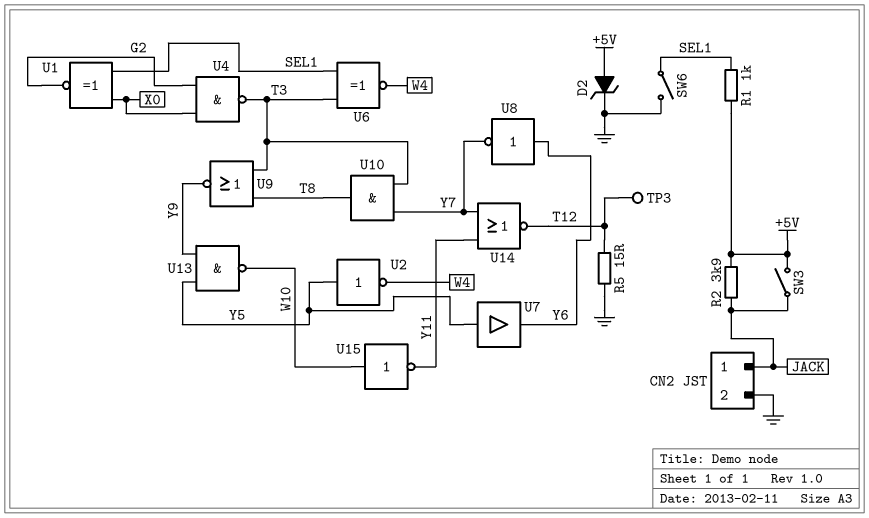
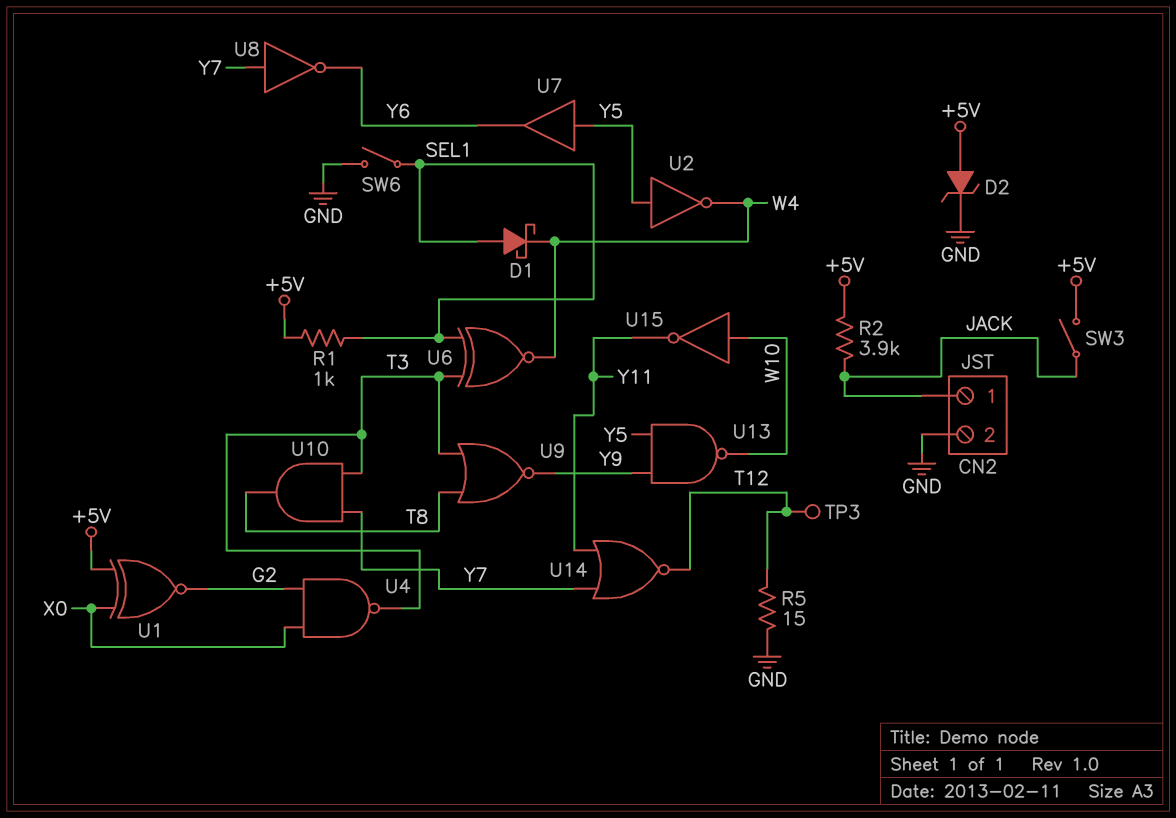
D1: none -> schottky (A SEL1, K W4)
U1: XNOR (in SEL1, in X0, out G2) -> XNOR (in +5V, in X0, out G2)
U8: NOT (in Y6, out Y7) -> NOT (in Y7, out Y6)

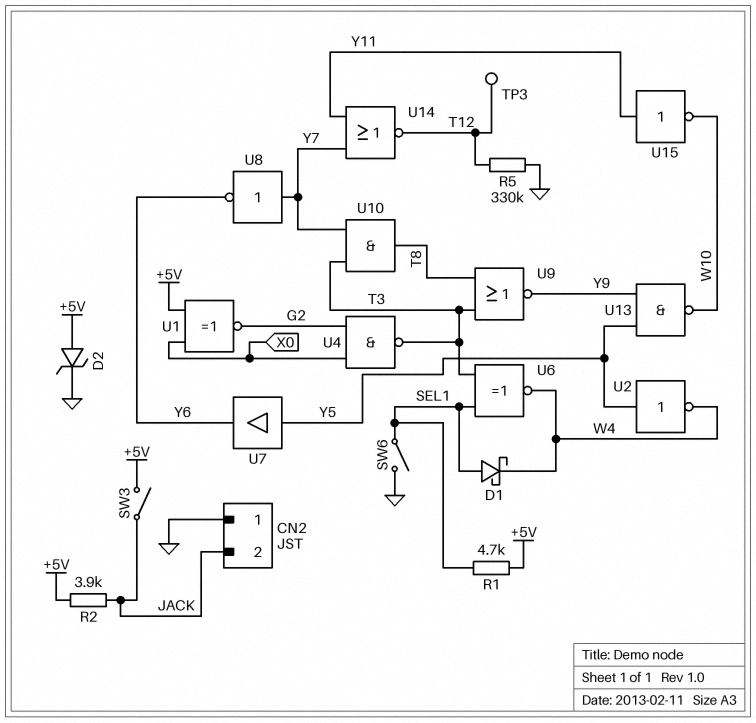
CN2 pin 1: JACK -> GND
CN2 pin 2: GND -> JACK
R1: 1k (+5V, SEL1) -> 4.7k (+5V, SEL1)
R5: 15 (GND, T12) -> 330k (GND, T12)
U15: NOT (in W10, out Y11) -> NOT (in Y11, out W10)

